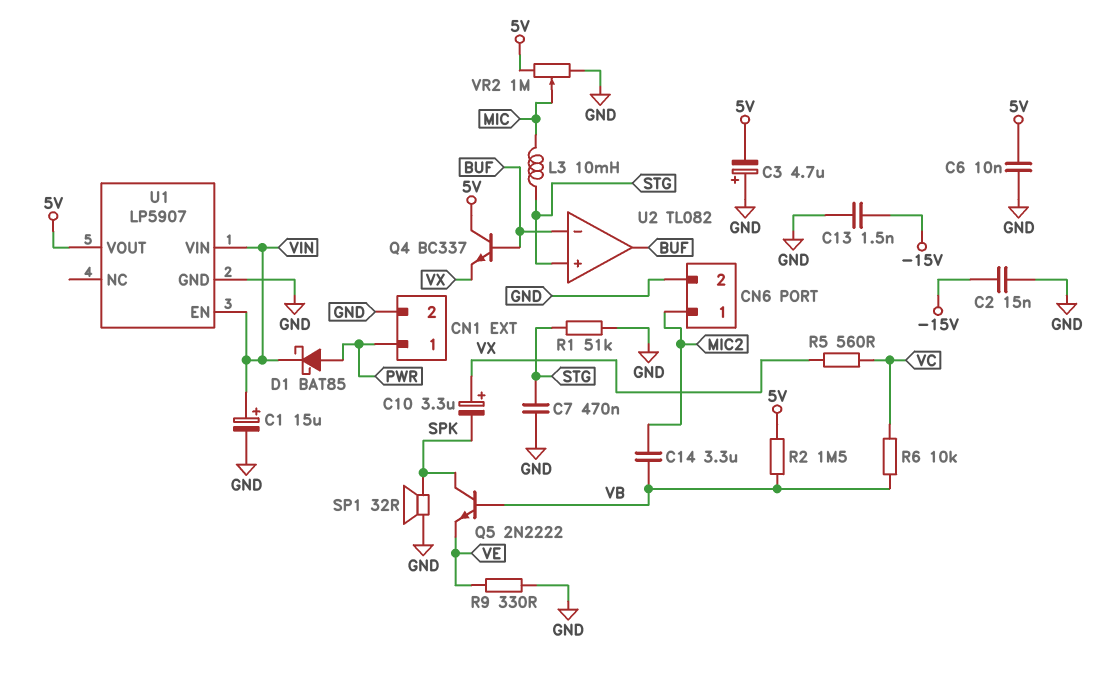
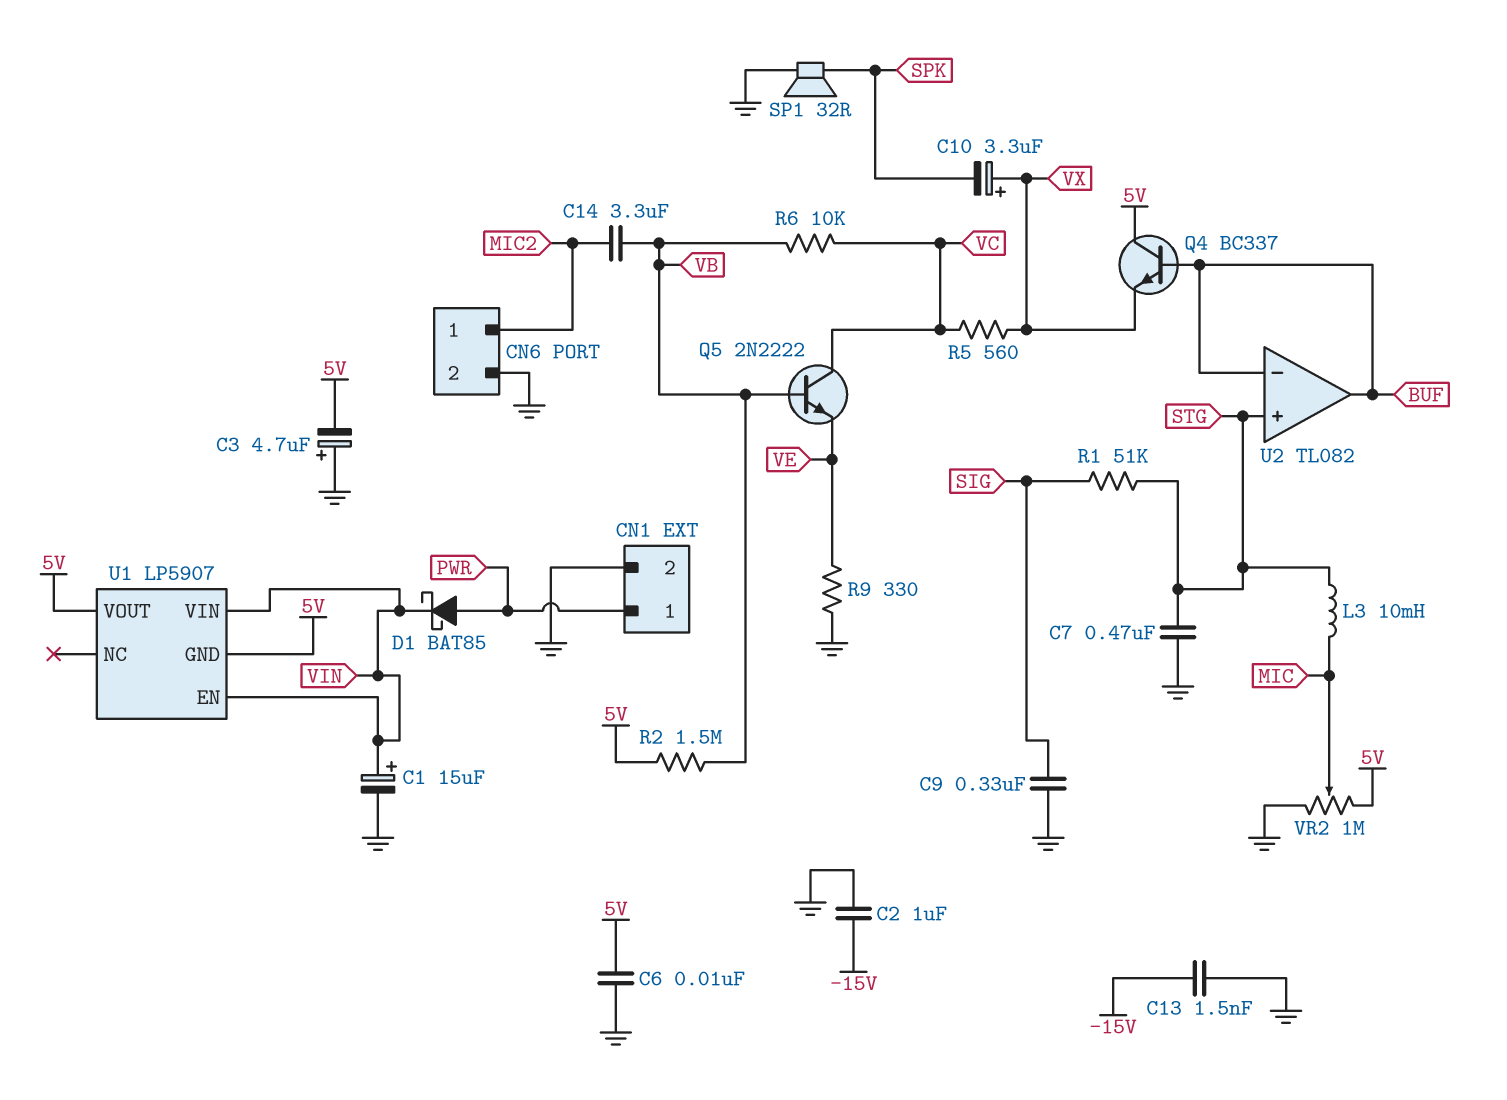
C2: 15nF (-15V, GND) -> 1uF (-15V, GND)
C9: none -> 330nF (GND, SIG)
Q5: NPN 2N2222 (B VB, C SPK, E VE) -> NPN 2N2222 (B VB, C VC, E VE)
R1: 51k (GND, STG) -> 51k (SIG, STG)
U1 pin GND: GND -> 5V

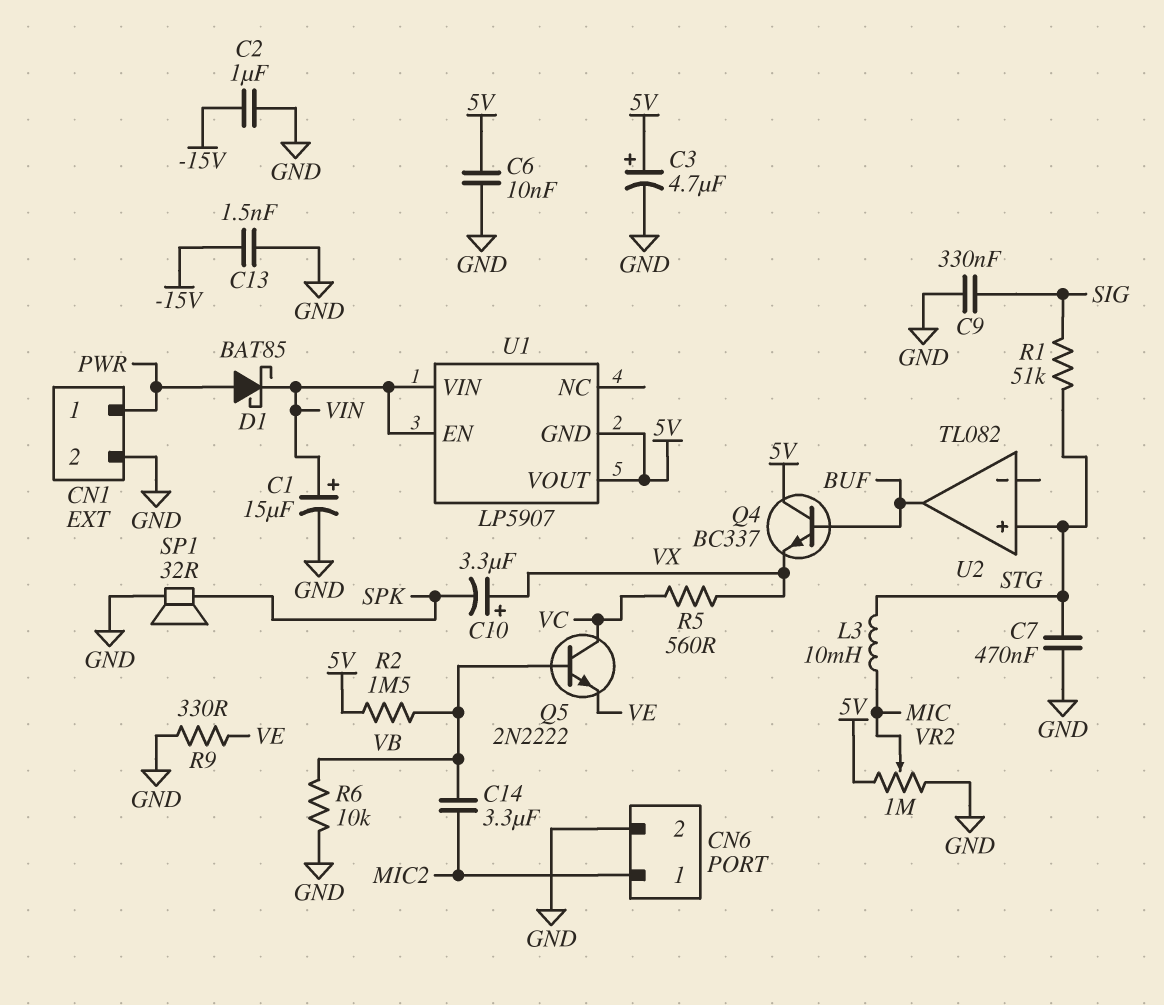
C3: 4.7uF (plus GND, minus 5V) -> 4.7uF (plus 5V, minus GND)
R6: 10k (VB, VC) -> 10k (GND, VB)
U2 pin in-: BUF -> none

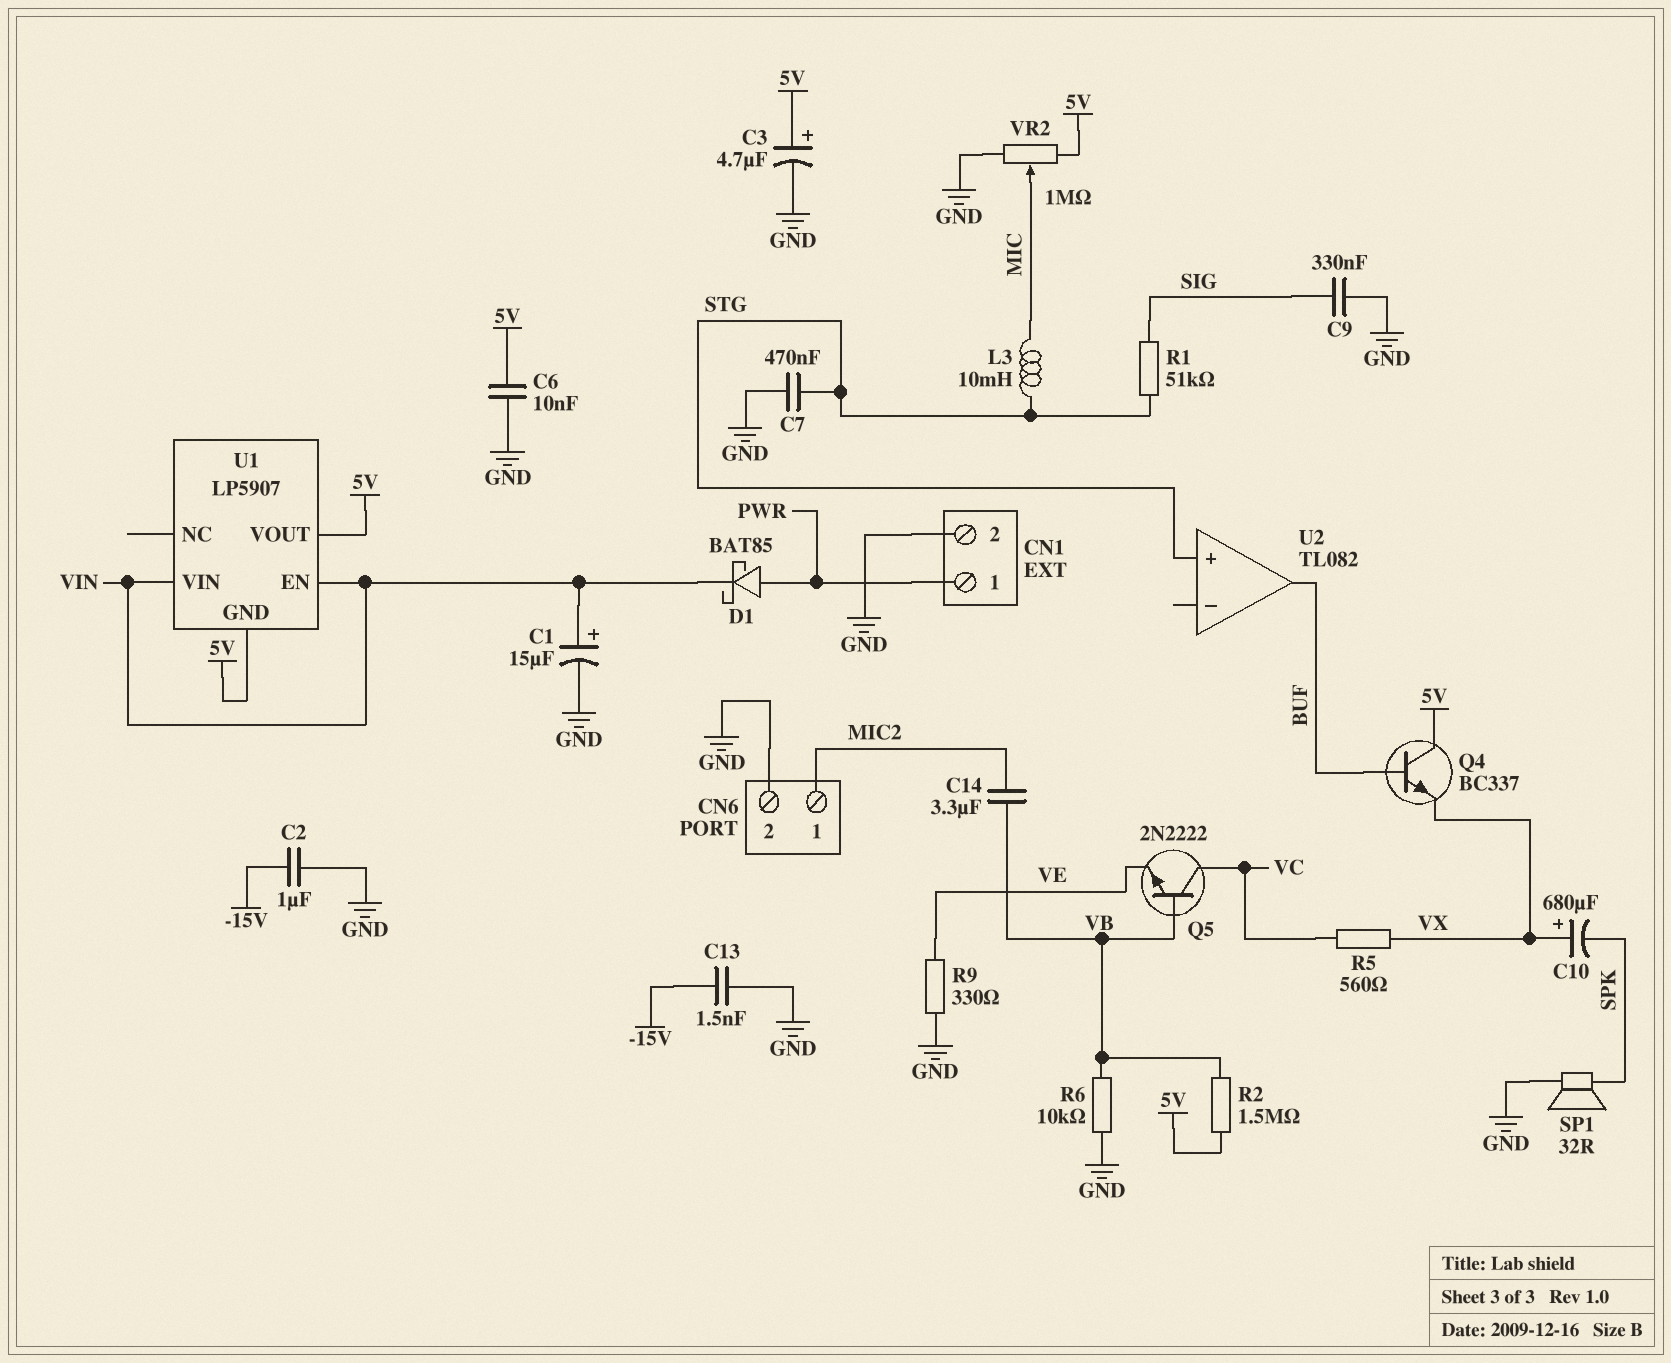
C10: 3.3uF (plus VX, minus SPK) -> 680uF (plus VX, minus SPK)

